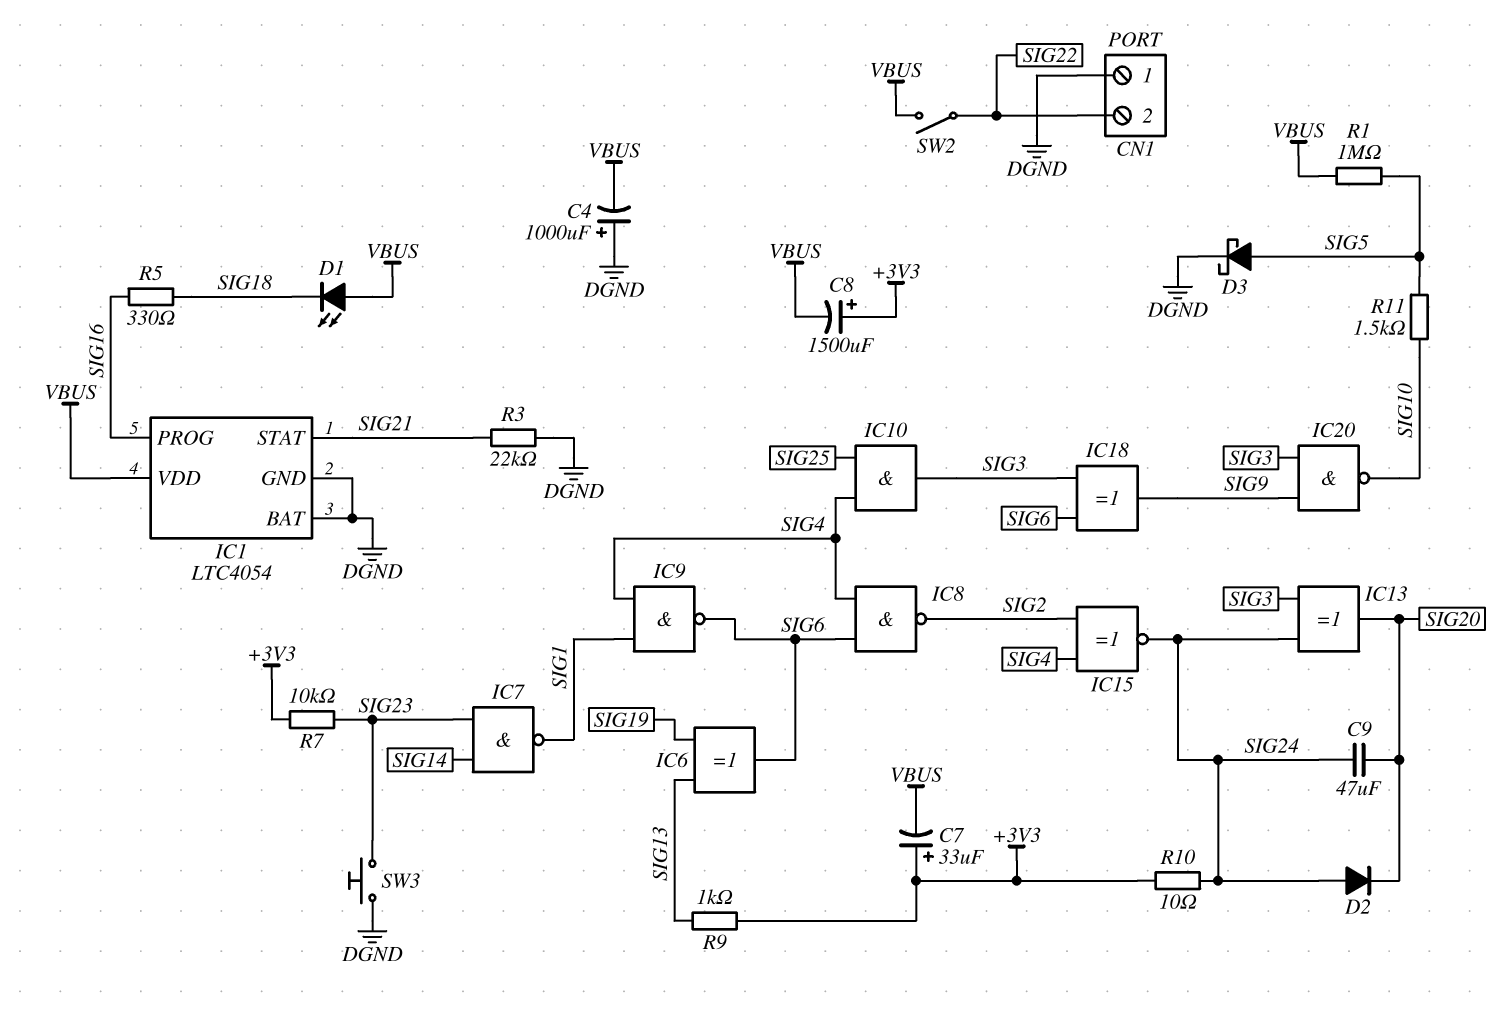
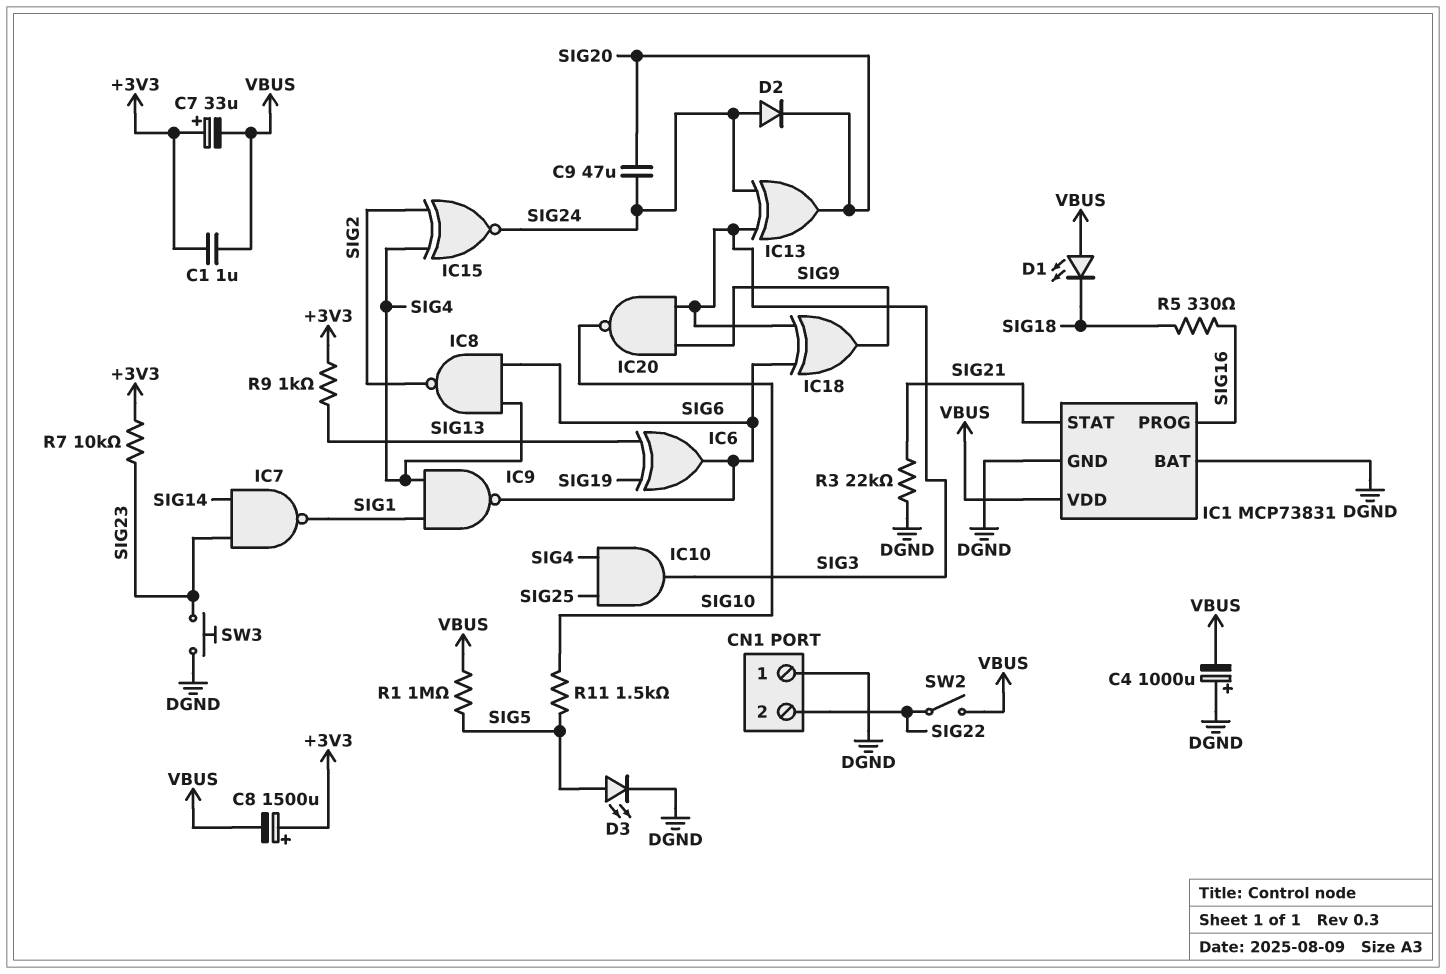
C1: none -> 1uF (+3V3, VBUS)
D3: schottky (A SIG5, K DGND) -> LED (A SIG5, K DGND)
IC1: LTC4054 -> MCP73831
R10: 10 (+3V3, SIG24) -> none

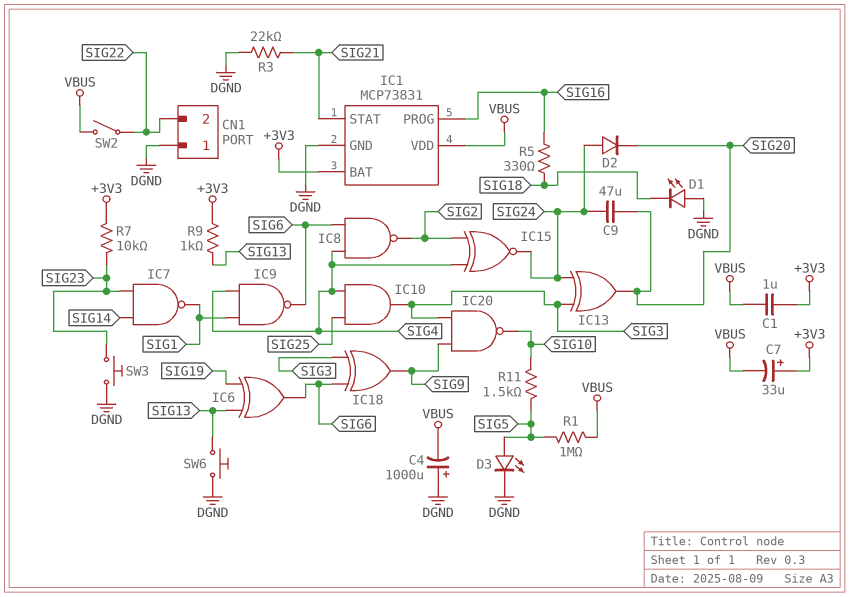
C8: 1500uF (plus +3V3, minus VBUS) -> none
D1: LED (A VBUS, K SIG18) -> LED (A DGND, K SIG18)
IC1 pin BAT: DGND -> +3V3
SW6: none -> button (DGND, SIG13)

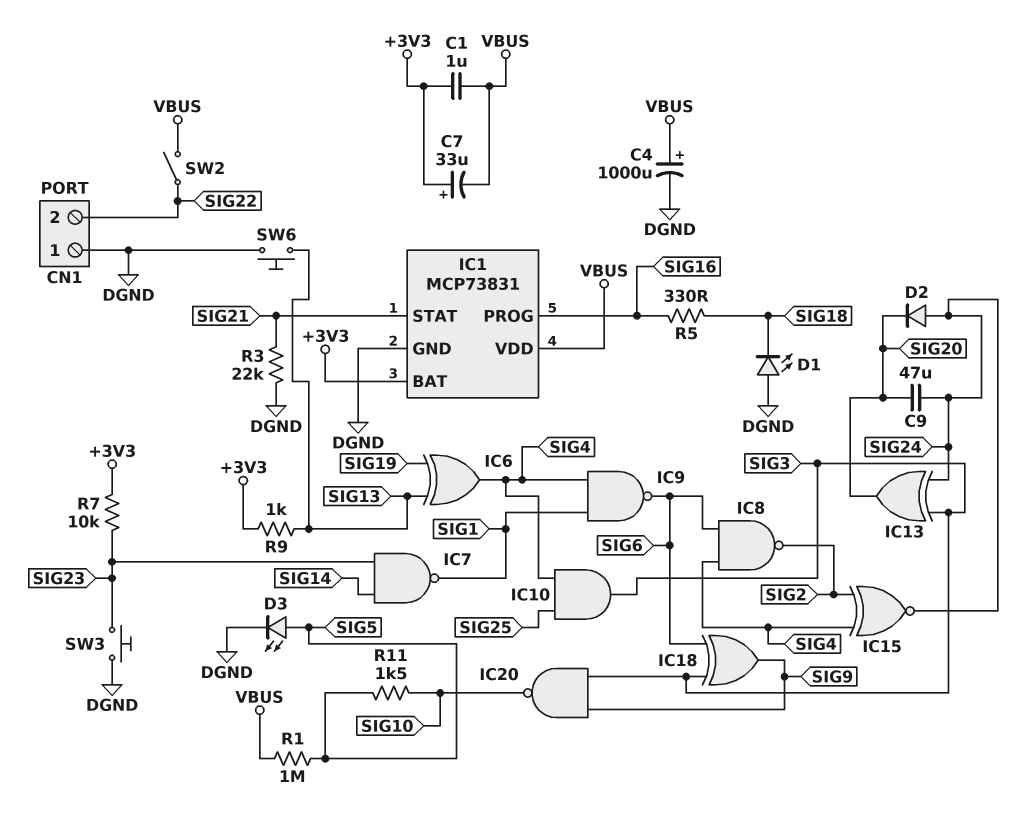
C4: 1000uF (plus DGND, minus VBUS) -> 1000uF (plus VBUS, minus DGND)
IC6: XOR (in SIG13, in SIG19, out SIG6) -> XOR (in SIG13, in SIG19, out SIG4)

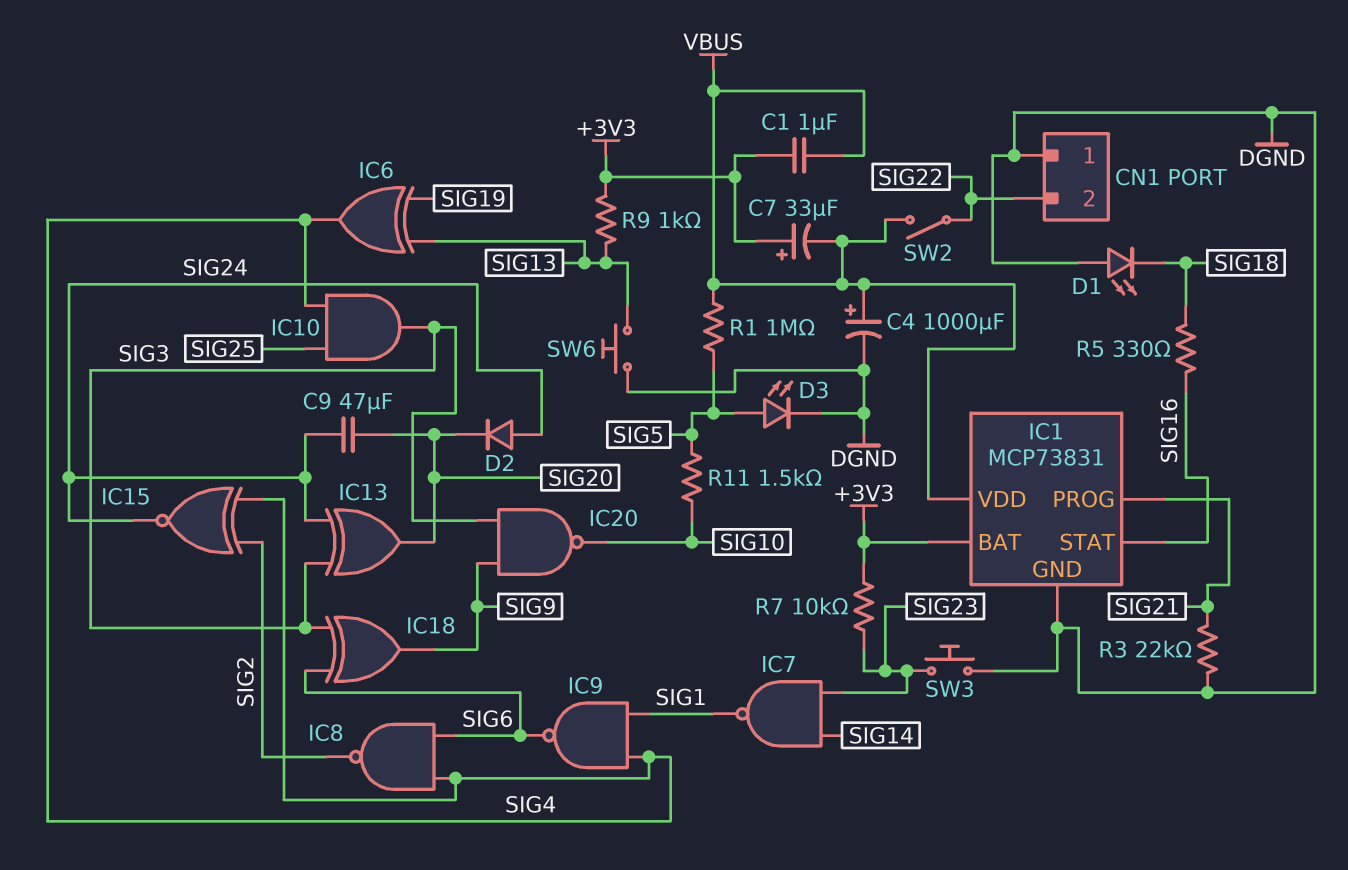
IC1 pin PROG: SIG16 -> SIG21
IC1 pin STAT: SIG21 -> SIG16

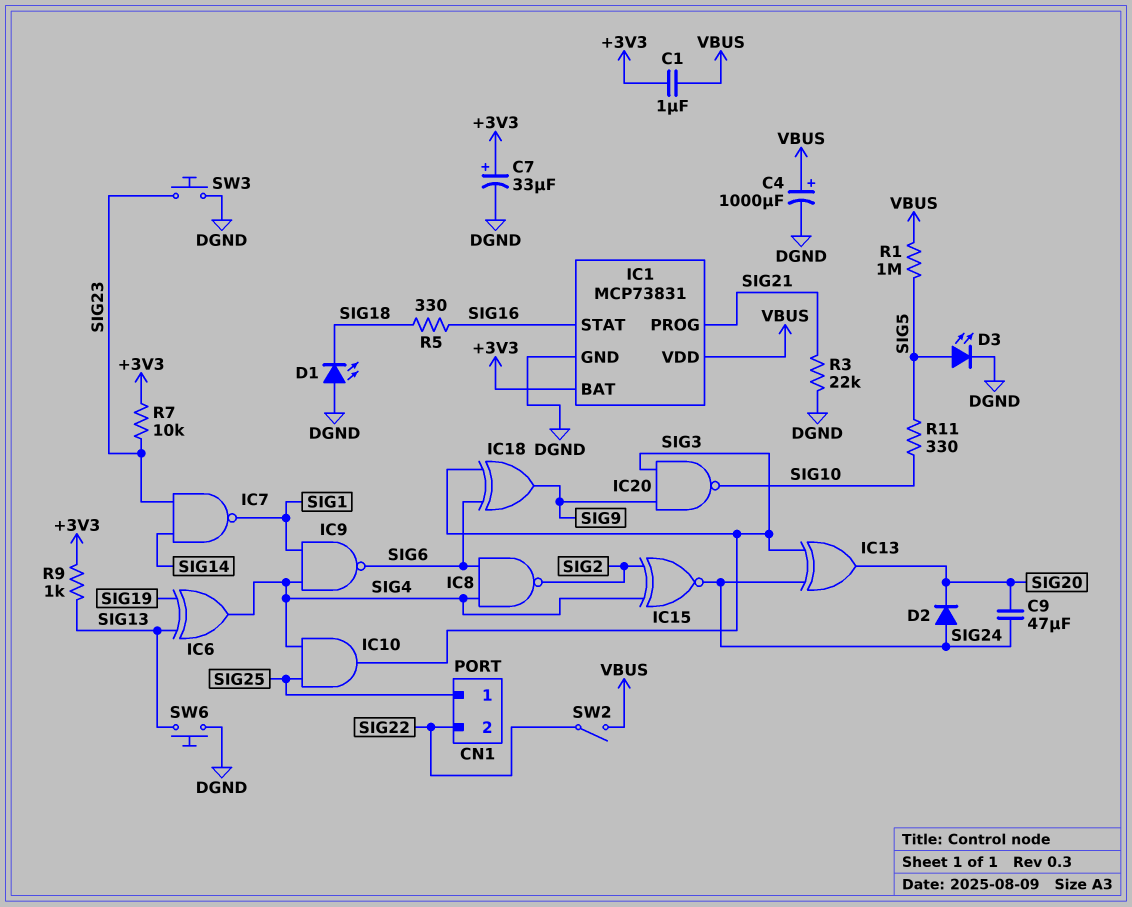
C7: 33uF (plus +3V3, minus VBUS) -> 33uF (plus +3V3, minus DGND)
CN1 pin 1: DGND -> SIG25
R11: 1.5k (SIG5, SIG10) -> 330 (SIG5, SIG10)

